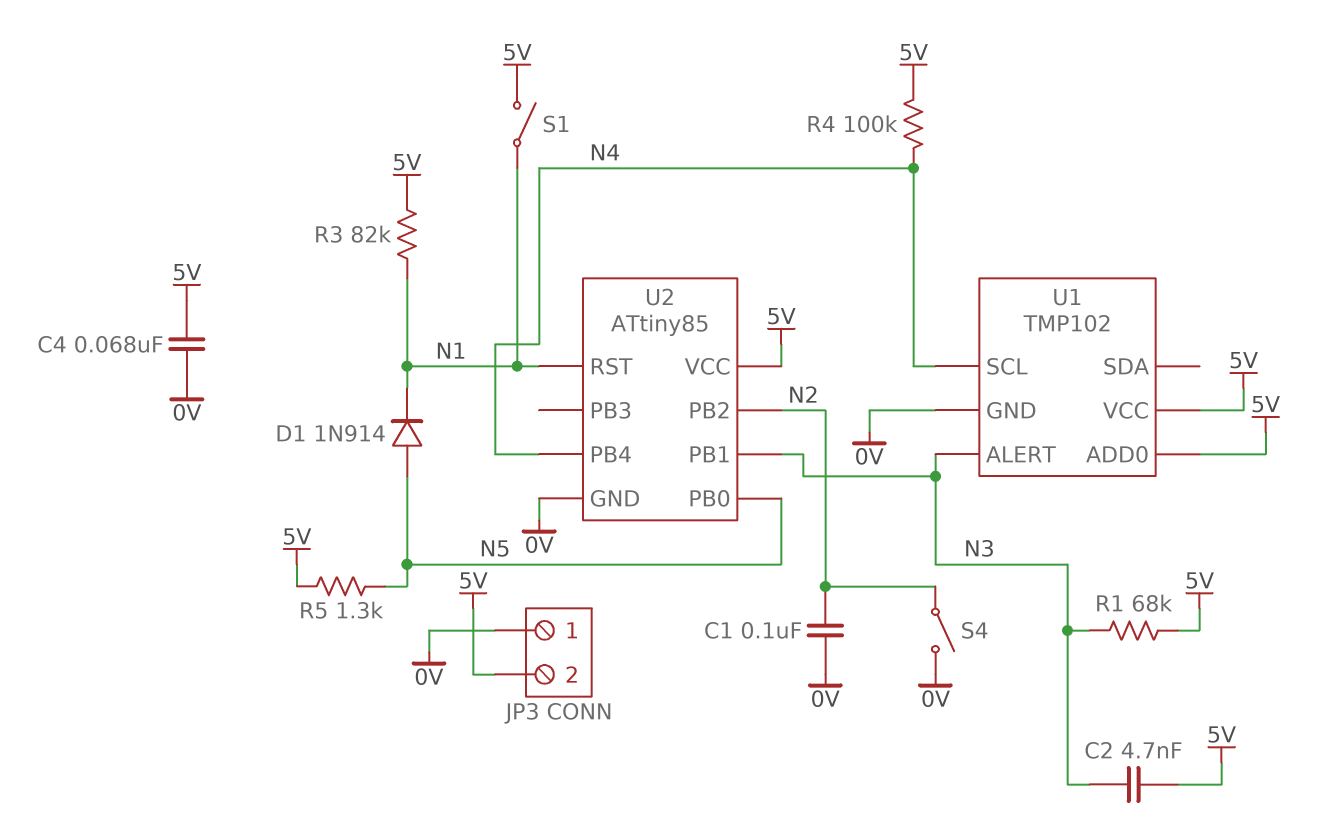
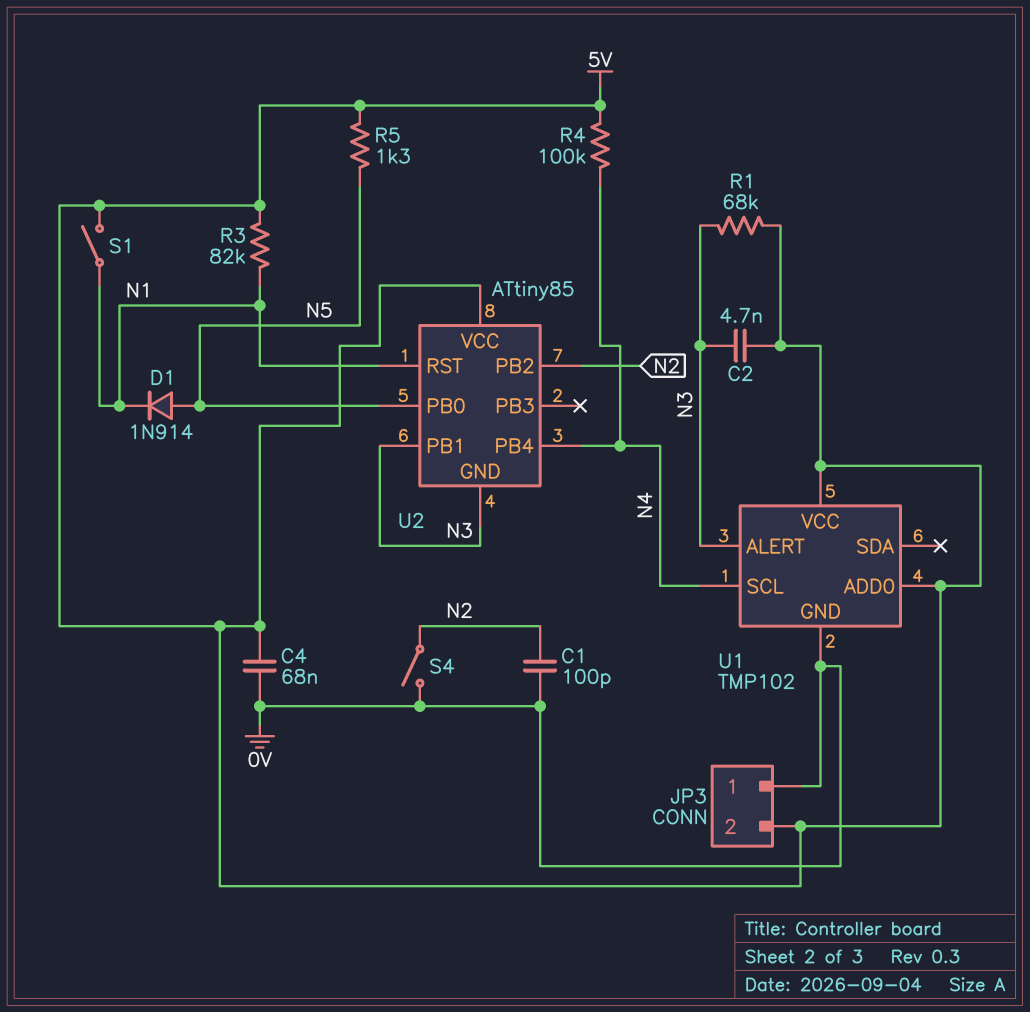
C1: 100nF (0V, N2) -> 100pF (0V, N2)
U2 pin GND: 0V -> N3

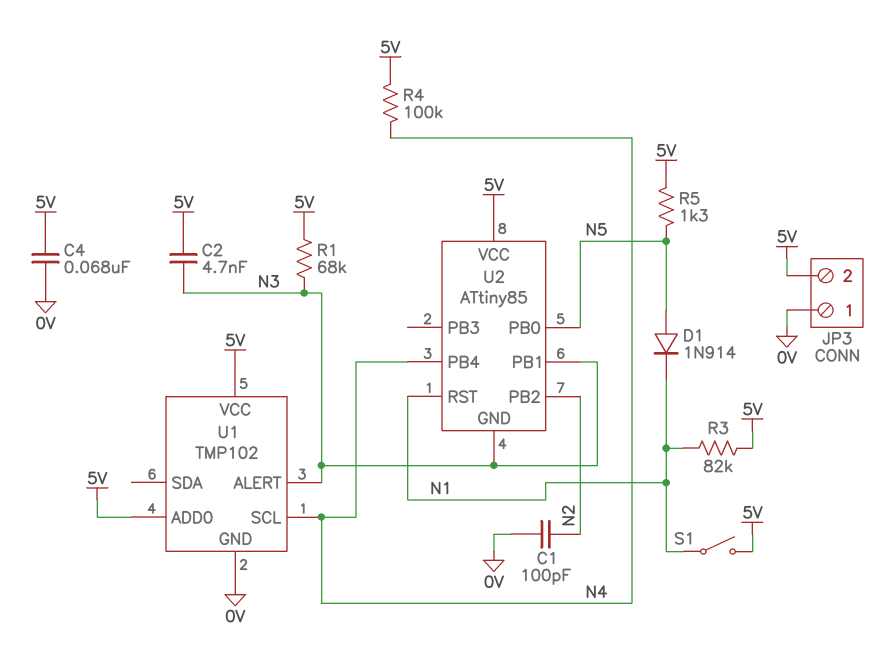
S4: switch (0V, N2) -> none

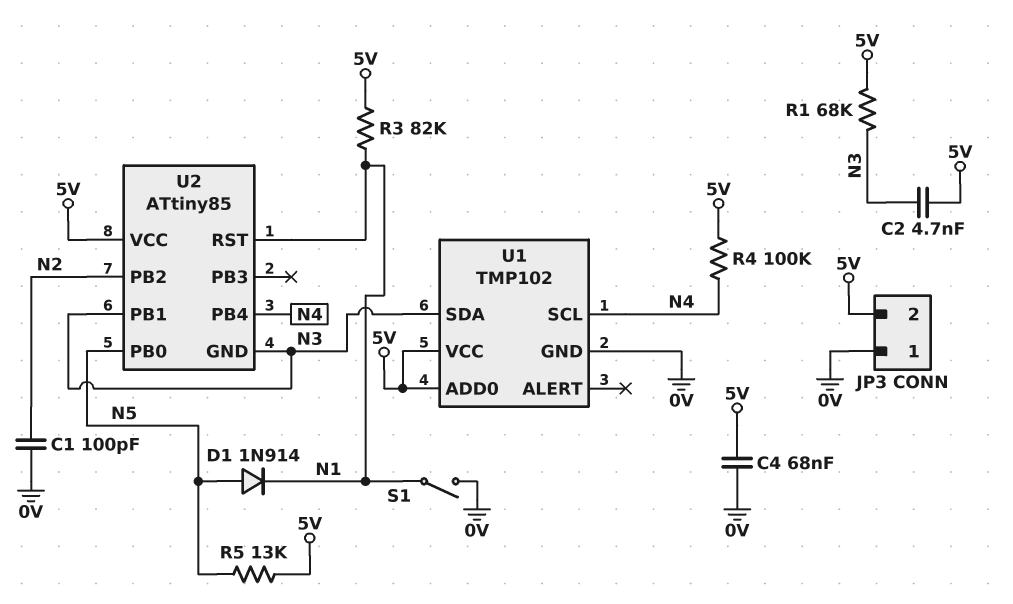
R5: 1.3k (5V, N5) -> 13k (5V, N5)
S1: switch (5V, N1) -> switch (0V, N1)
U1 pin ALERT: N3 -> none
U1 pin SDA: none -> N3

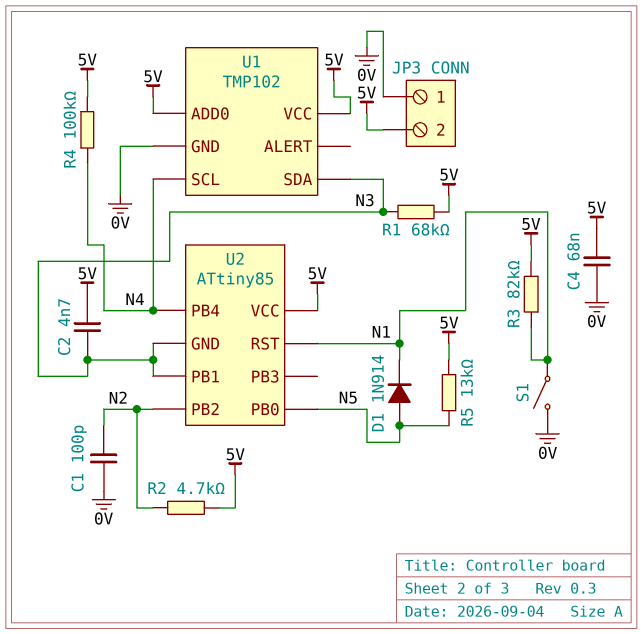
R2: none -> 4.7k (5V, N2)

